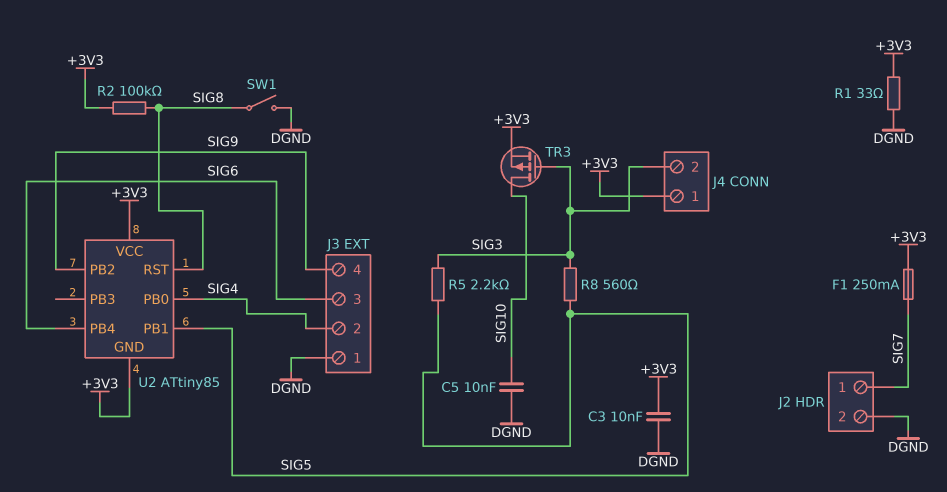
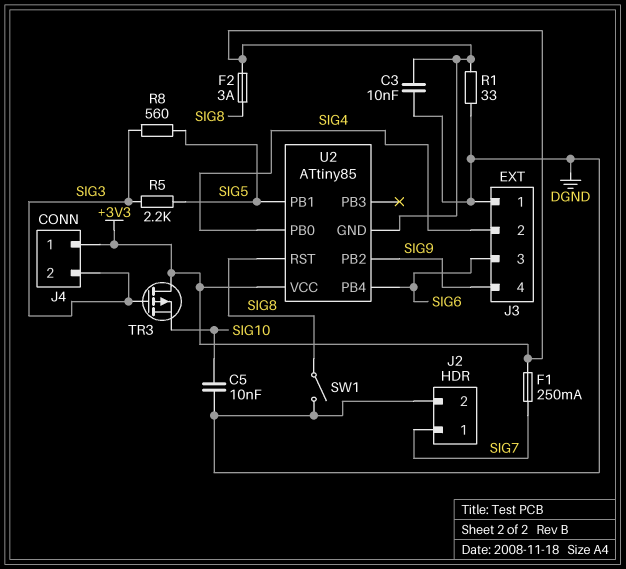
F2: none -> 3A (+3V3, SIG8)
R2: 100k (+3V3, SIG8) -> none
TR3: PMOS (G SIG3, D SIG10, S +3V3) -> PMOS (G SIG3, D +3V3, S SIG10)

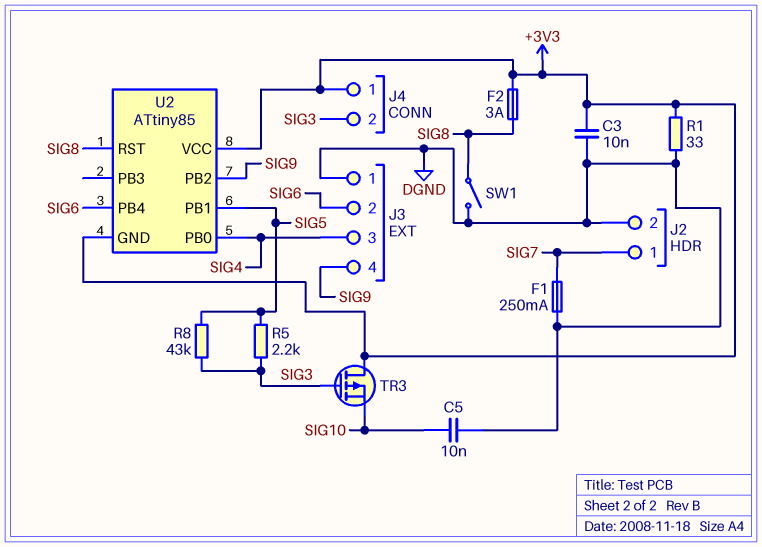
F1: 250mA (+3V3, SIG7) -> 250mA (DGND, SIG7)
J3 pin 2: SIG4 -> SIG6
J3 pin 3: SIG6 -> SIG4
R8: 560 (SIG3, SIG5) -> 43k (SIG3, SIG5)

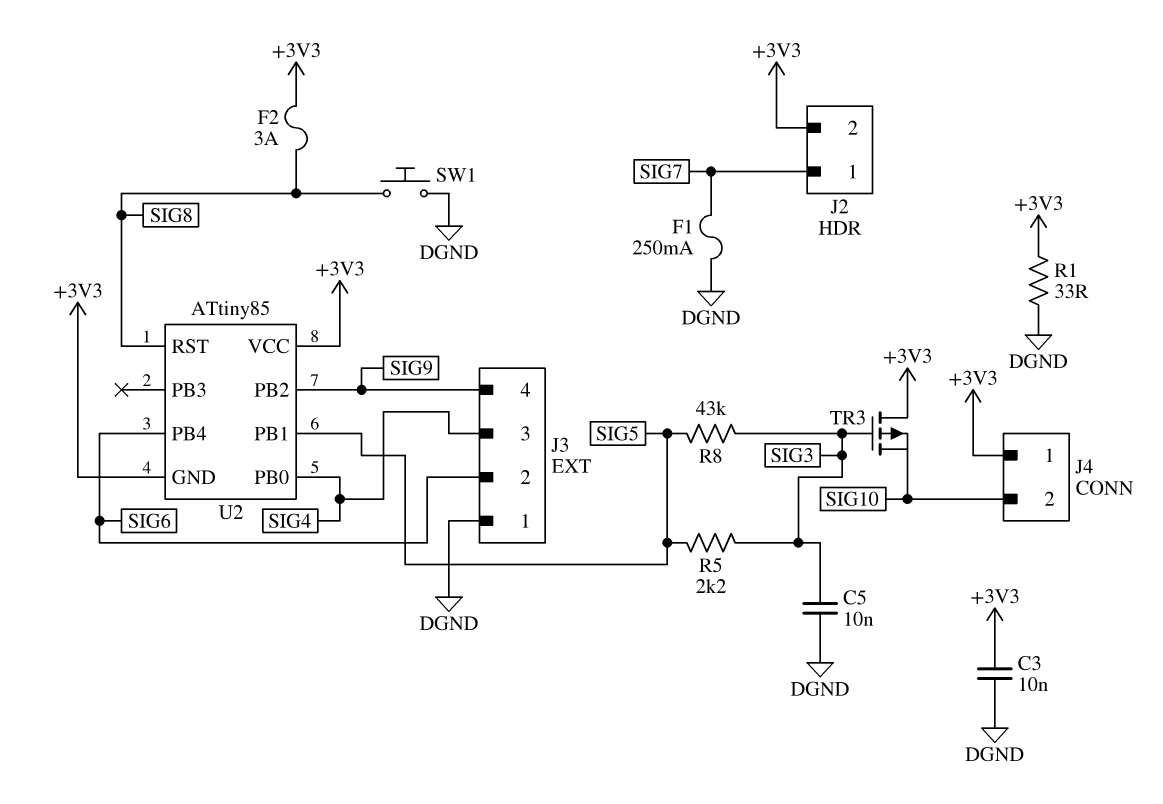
C5: 10nF (DGND, SIG10) -> 10nF (DGND, SIG3)
J2 pin 2: DGND -> +3V3
J4 pin 2: SIG3 -> SIG10
SW1: switch (DGND, SIG8) -> button (DGND, SIG8)

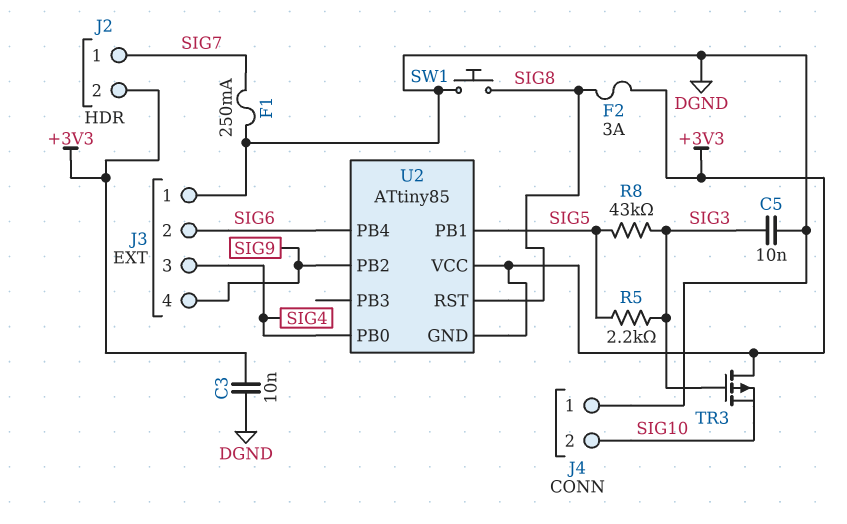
J4 pin 1: +3V3 -> DGND
R1: 33 (+3V3, DGND) -> none

